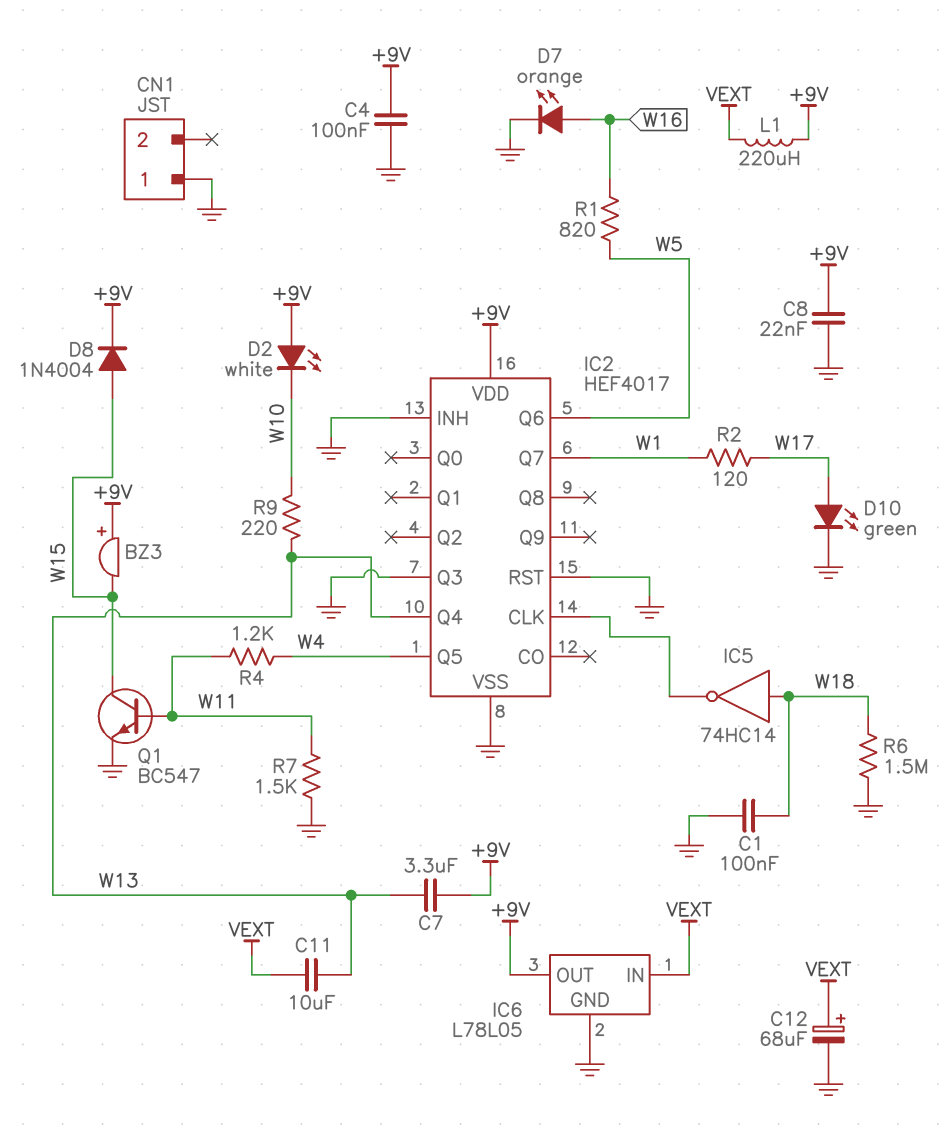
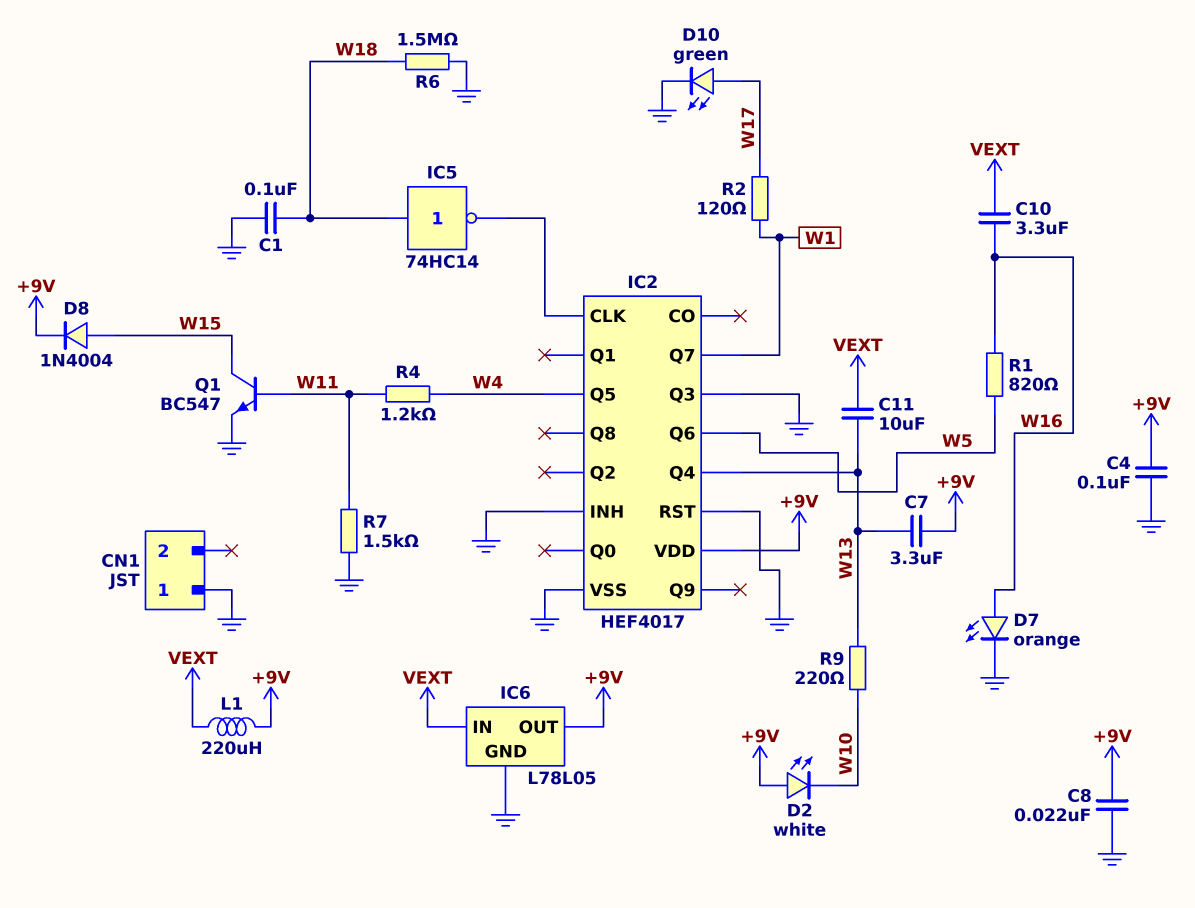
BZ3: buzzer (plus +9V, minus W15) -> none
C10: none -> 3.3uF (VEXT, W16)
C12: 68uF (plus VEXT, minus GND) -> none

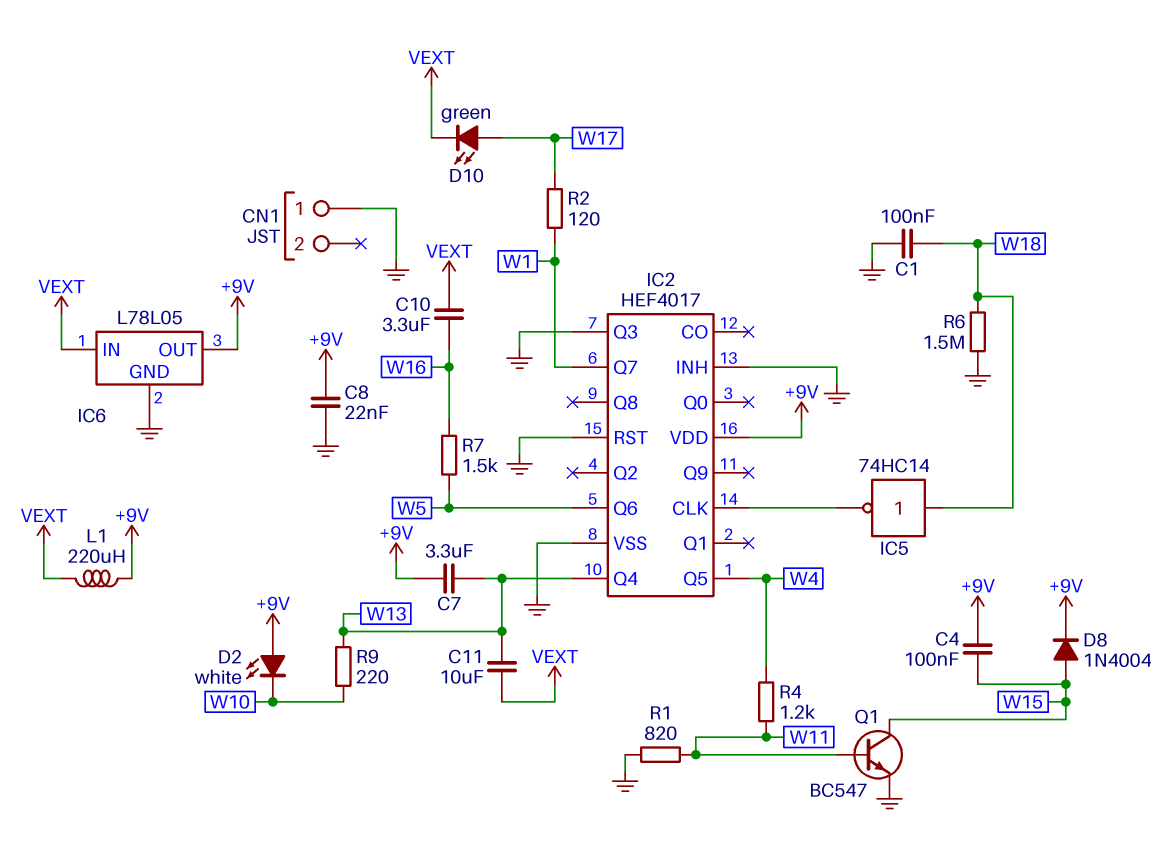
C4: 100nF (+9V, GND) -> 100nF (+9V, W15)
D7: LED orange (A W16, K GND) -> none
D10: LED green (A W17, K GND) -> LED green (A W17, K VEXT)
R1: 820 (W5, W16) -> 820 (GND, W11)
R7: 1.5k (GND, W11) -> 1.5k (W5, W16)

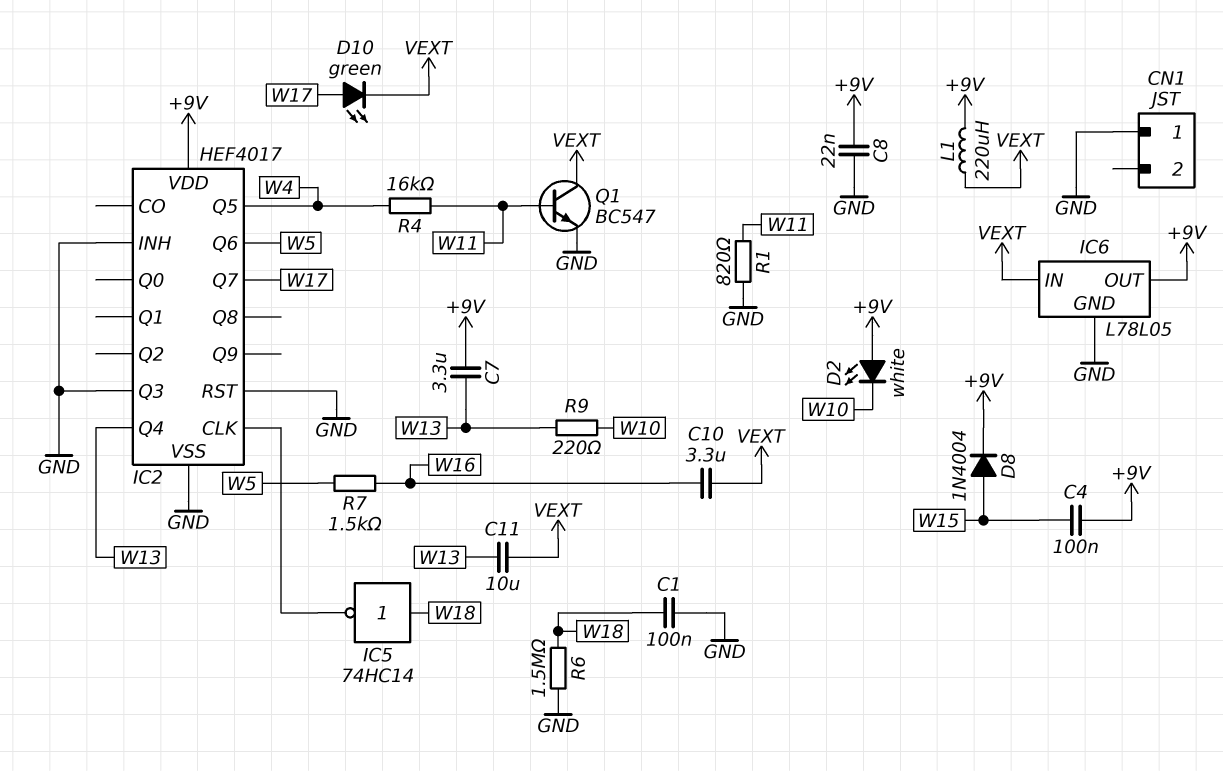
IC2 pin Q7: W1 -> W17
Q1: NPN BC547 (B W11, C W15, E GND) -> NPN BC547 (B W11, C VEXT, E GND)
R2: 120 (W1, W17) -> none
R4: 1.2k (W4, W11) -> 16k (W4, W11)

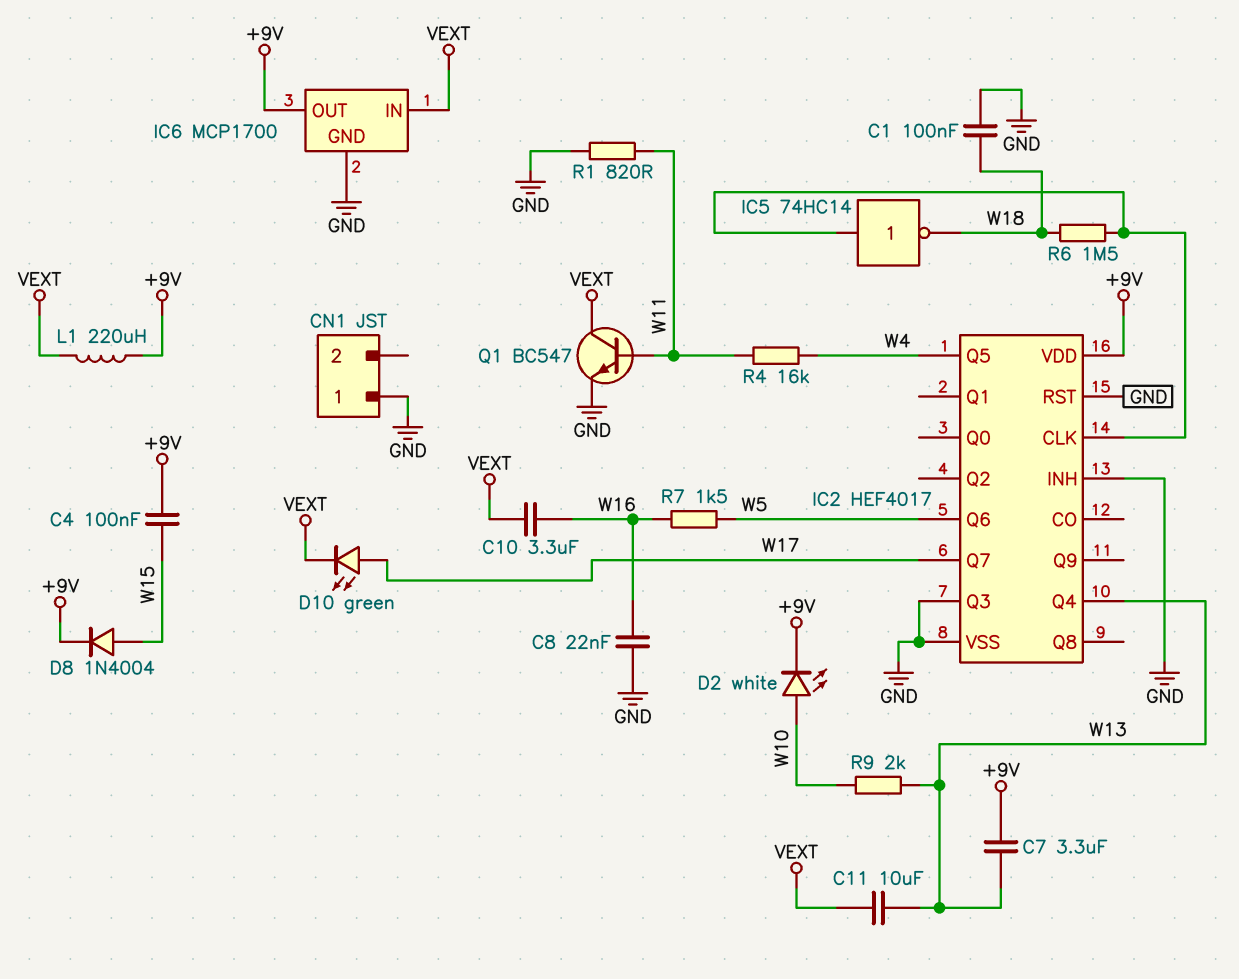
C8: 22nF (+9V, GND) -> 22nF (GND, W16)
D2: LED white (A +9V, K W10) -> LED white (A W10, K +9V)
IC5: NOT 74HC14 (in W18, out IC2/CLK) -> NOT 74HC14 (in IC2/CLK, out W18)
IC6: L78L05 -> MCP1700
R6: 1.5M (GND, W18) -> 1.5M (IC2/CLK, W18)
R9: 220 (W10, W13) -> 2k (W10, W13)

